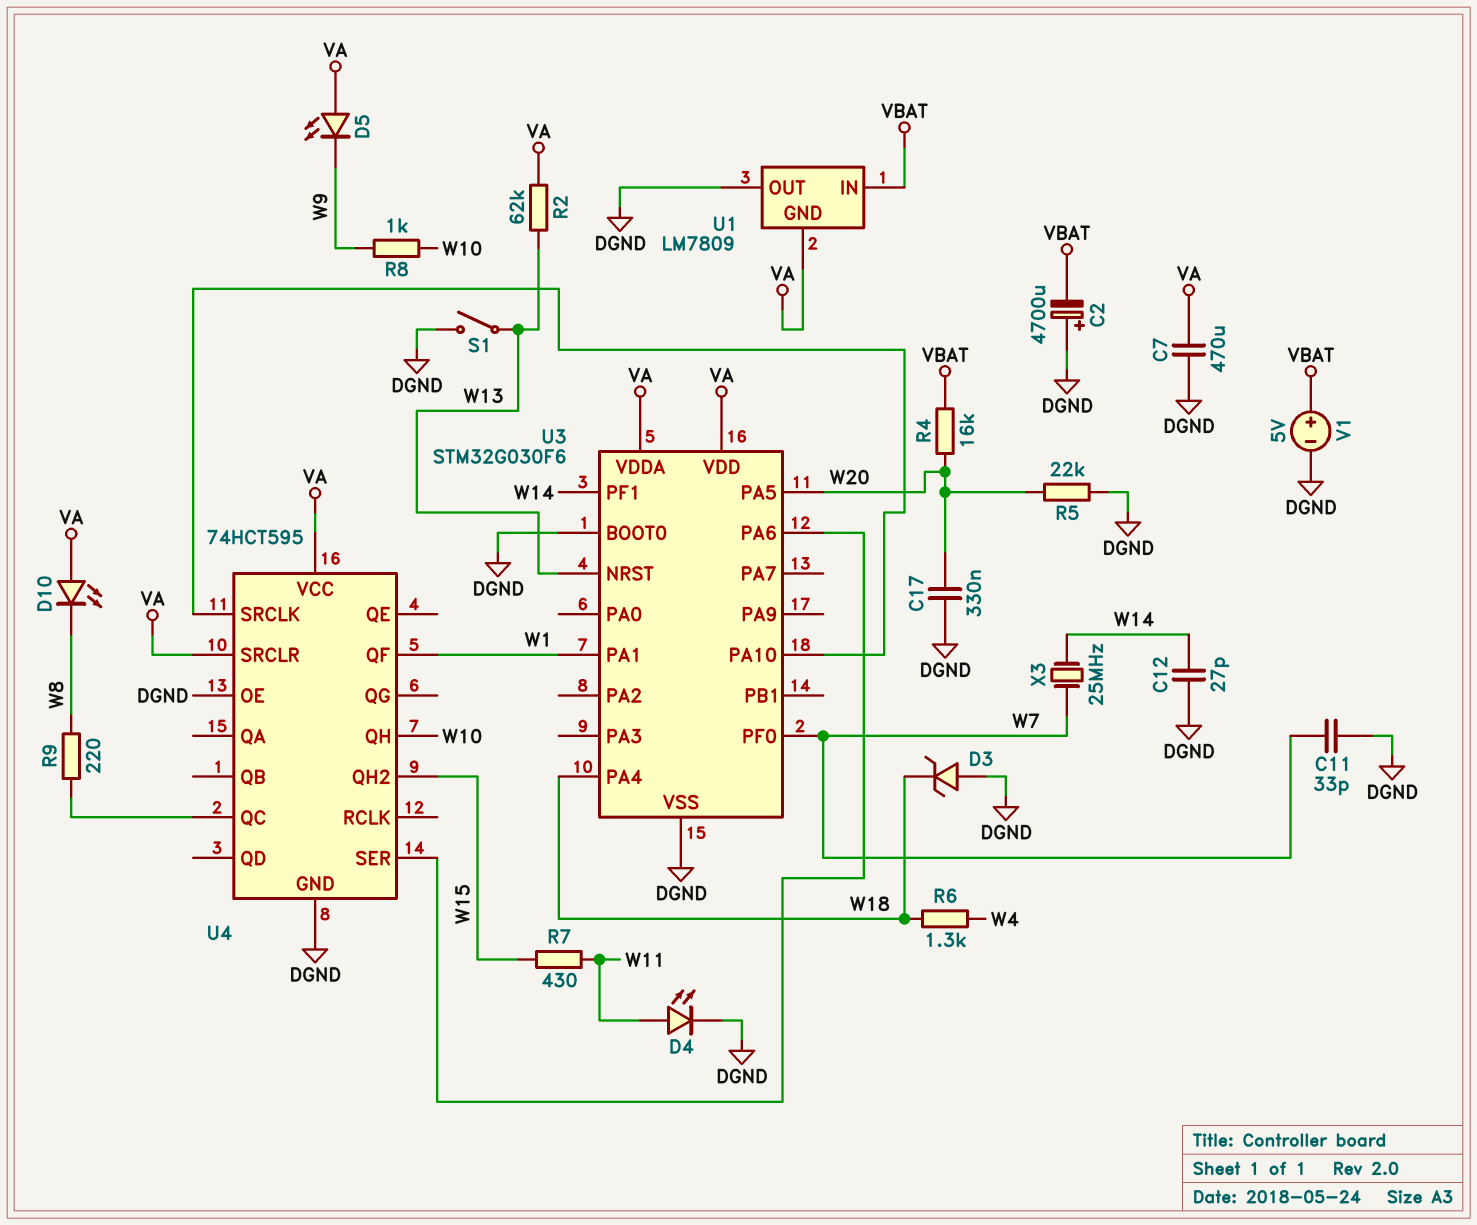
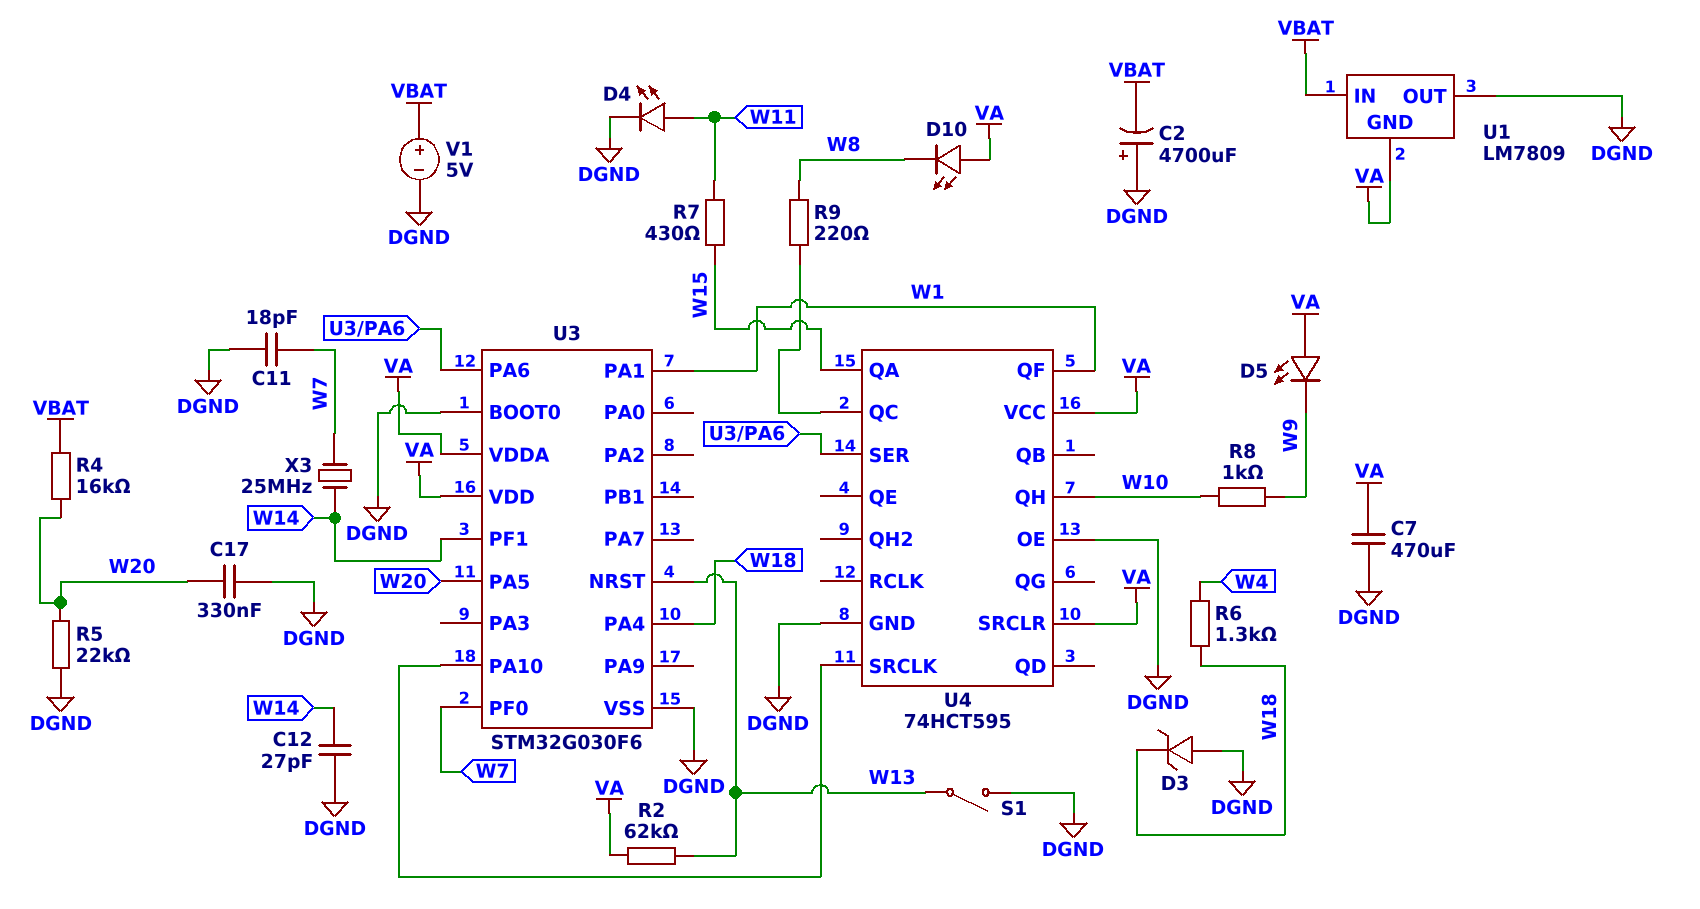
C11: 33pF (DGND, W7) -> 18pF (DGND, W7)
U4 pin QA: none -> W15
U4 pin QH2: W15 -> none

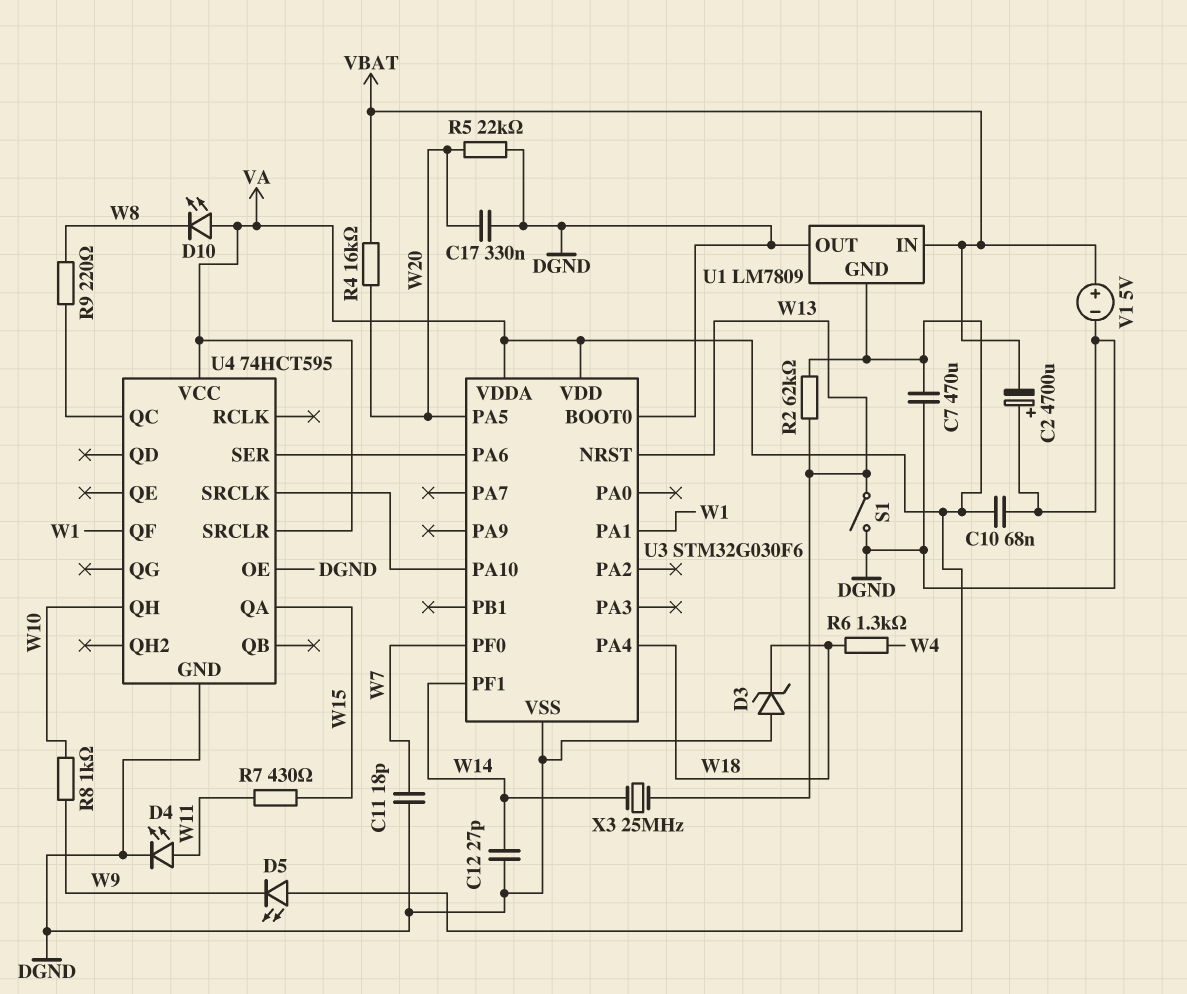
C10: none -> 68nF (DGND, VA)
X3: 25MHz (W7, W14) -> 25MHz (W13, W14)

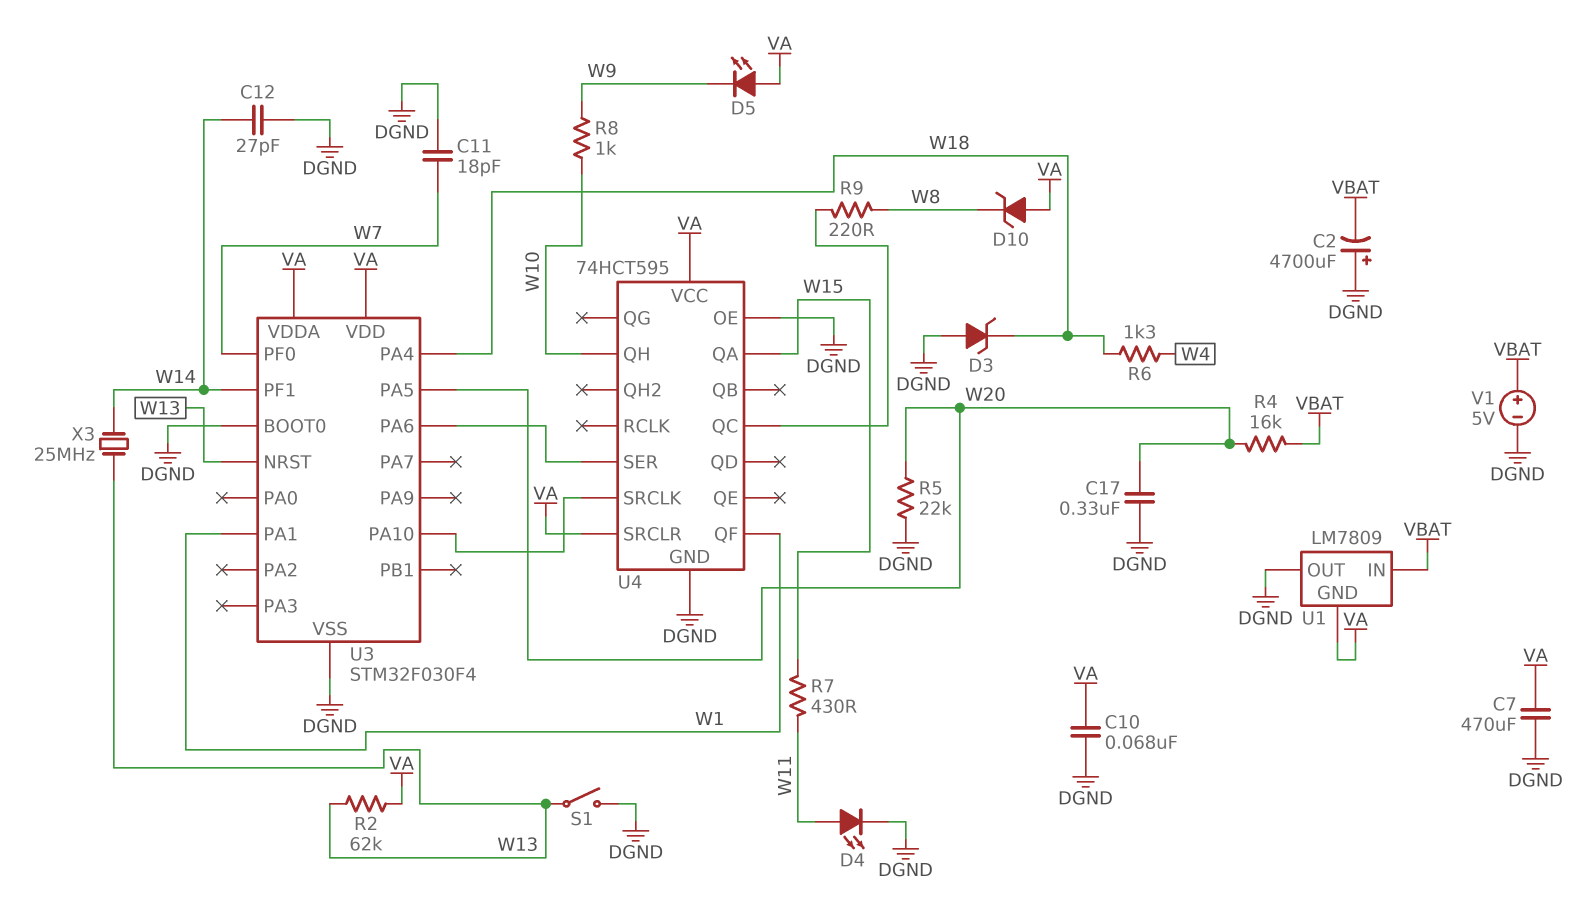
D10: LED (A VA, K W8) -> zener (A VA, K W8)
U3: STM32G030F6 -> STM32F030F4

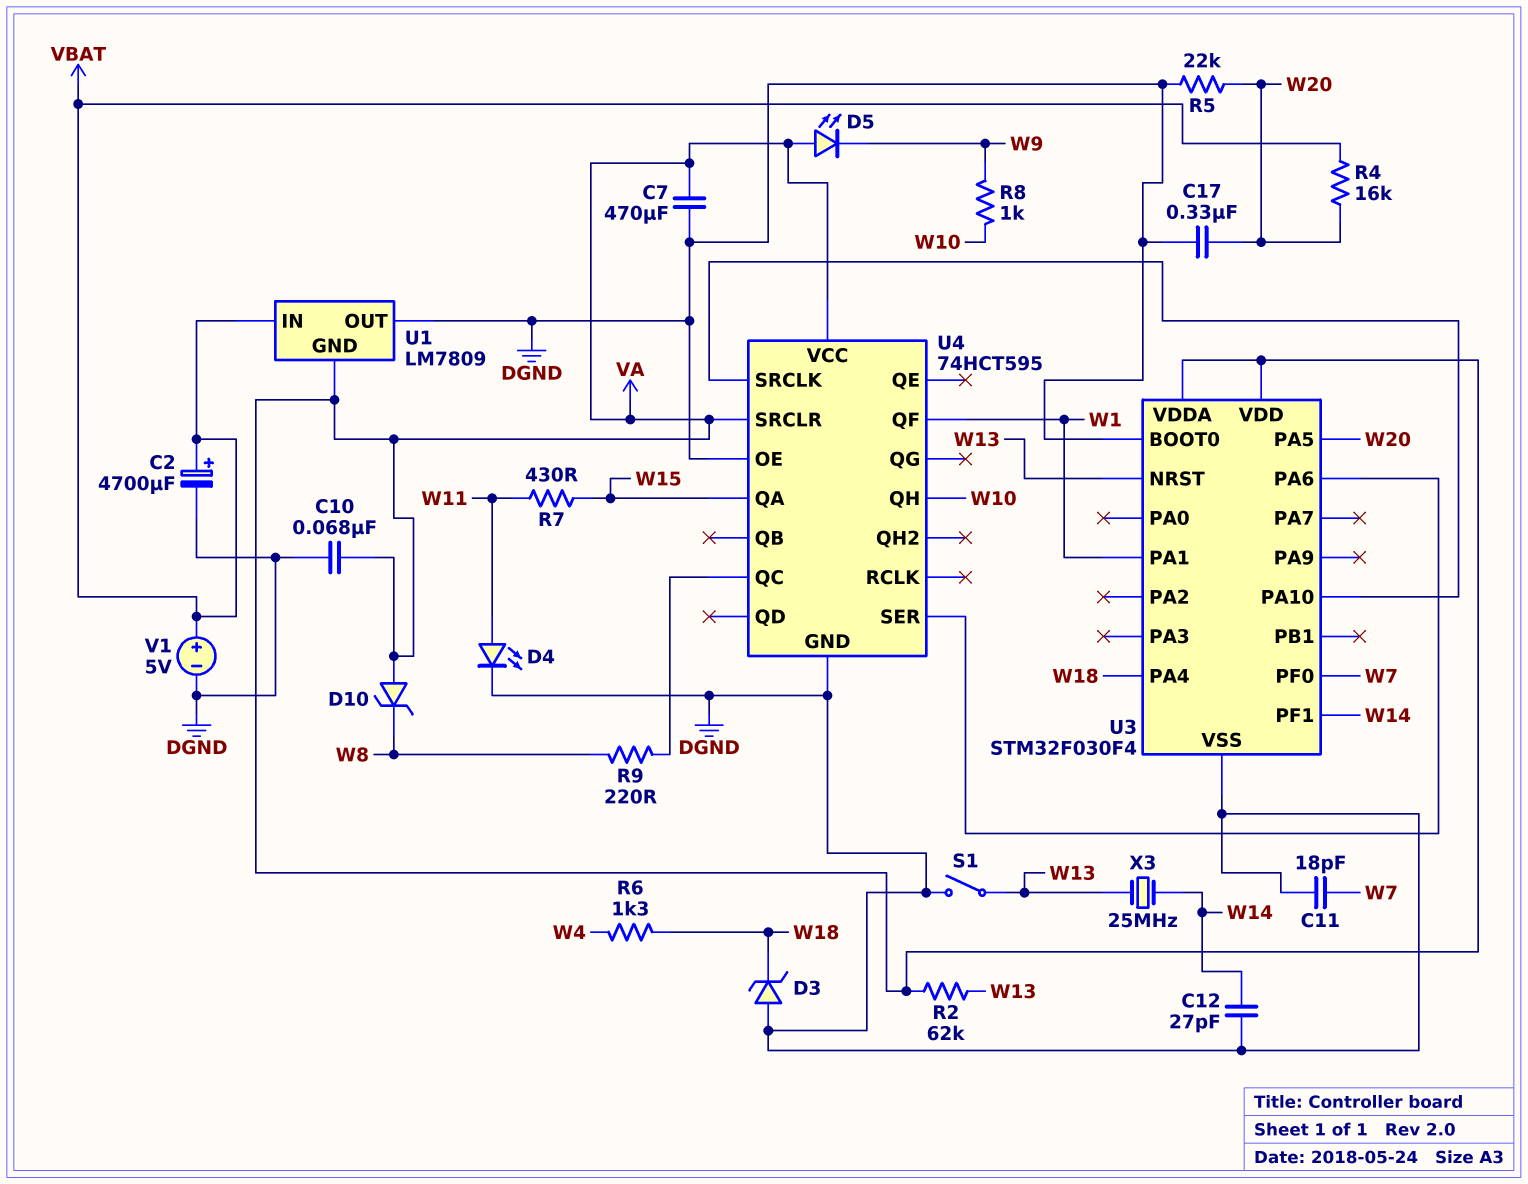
C2: 4700uF (plus DGND, minus VBAT) -> 4700uF (plus VBAT, minus DGND)

